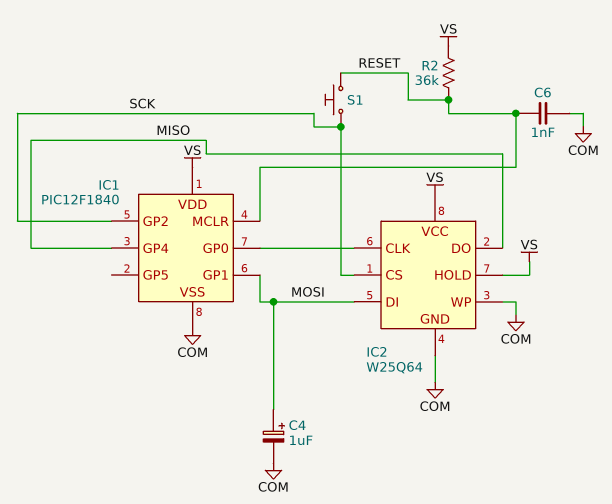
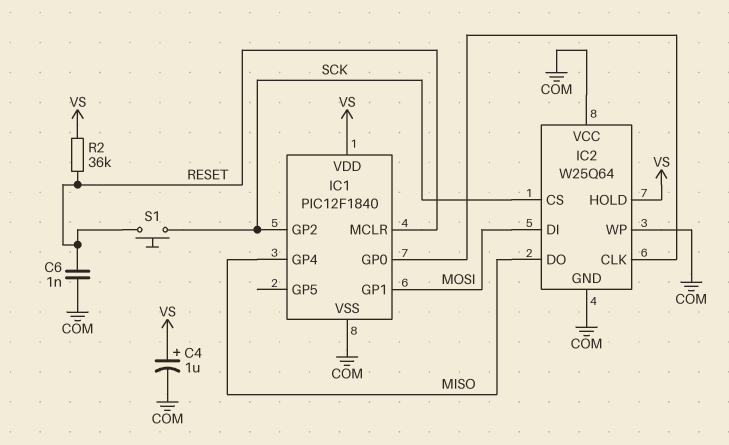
C4: 1uF (plus MOSI, minus COM) -> 1uF (plus VS, minus COM)
IC2 pin VCC: VS -> COM

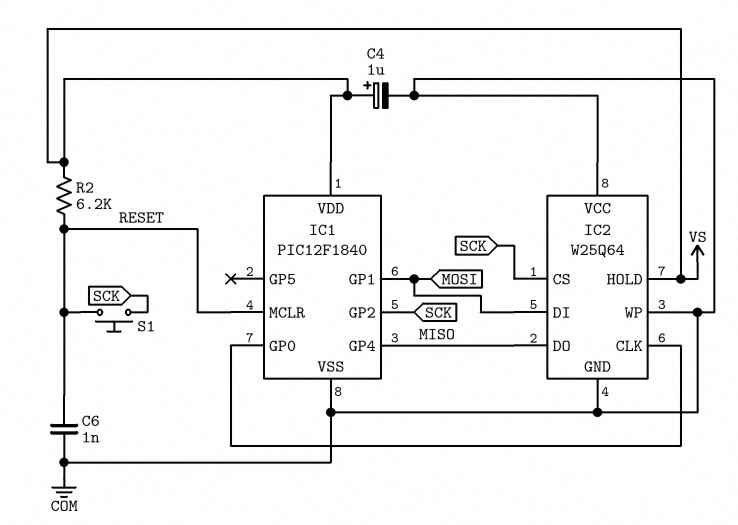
R2: 36k (RESET, VS) -> 6.2k (RESET, VS)

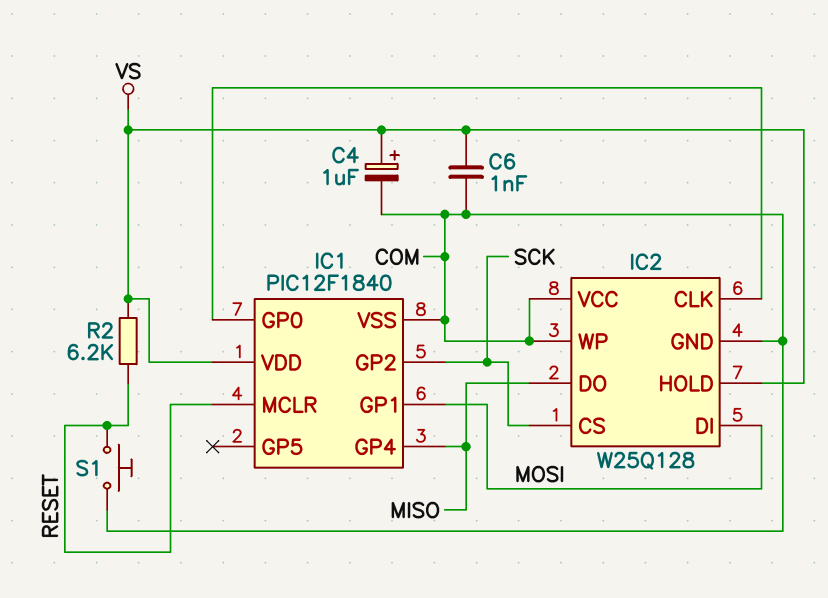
C6: 1nF (COM, RESET) -> 1nF (COM, VS)
IC2: W25Q64 -> W25Q128
S1: button (RESET, SCK) -> button (COM, RESET)

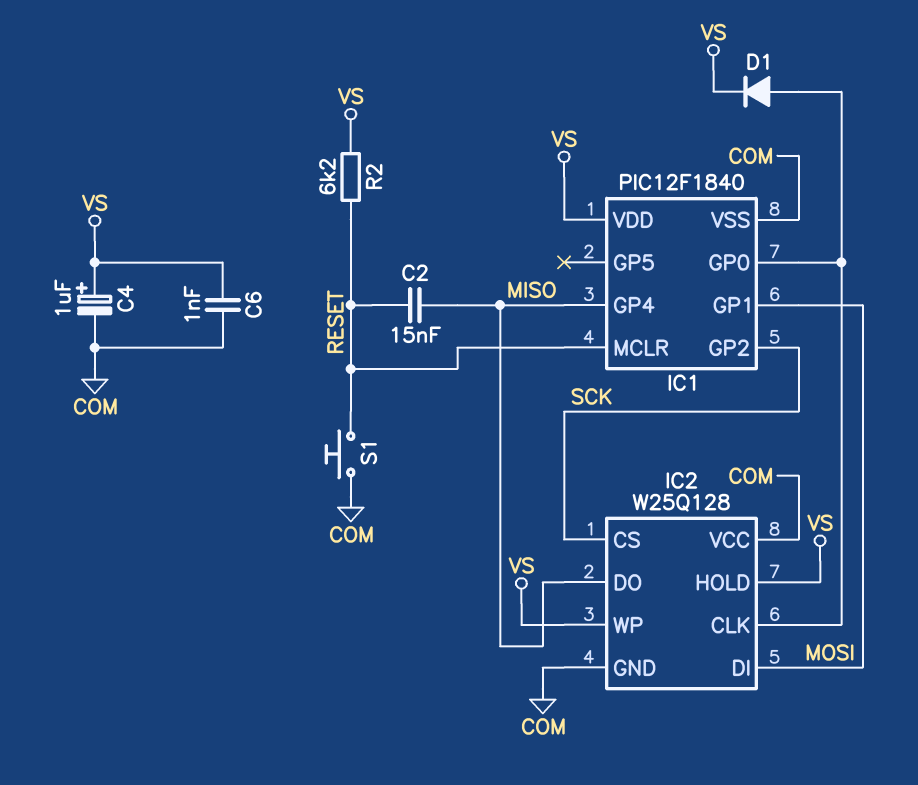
C2: none -> 15nF (MISO, RESET)
D1: none -> diode (A IC1/GP0, K VS)
IC2 pin WP: COM -> VS

